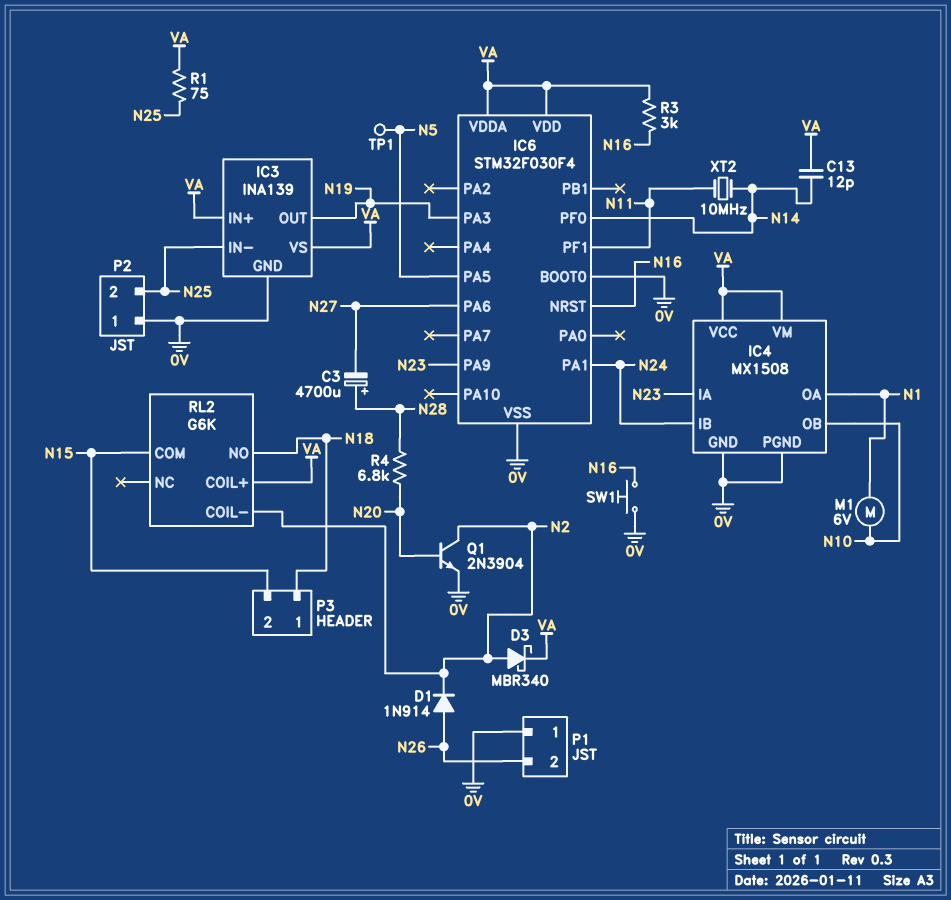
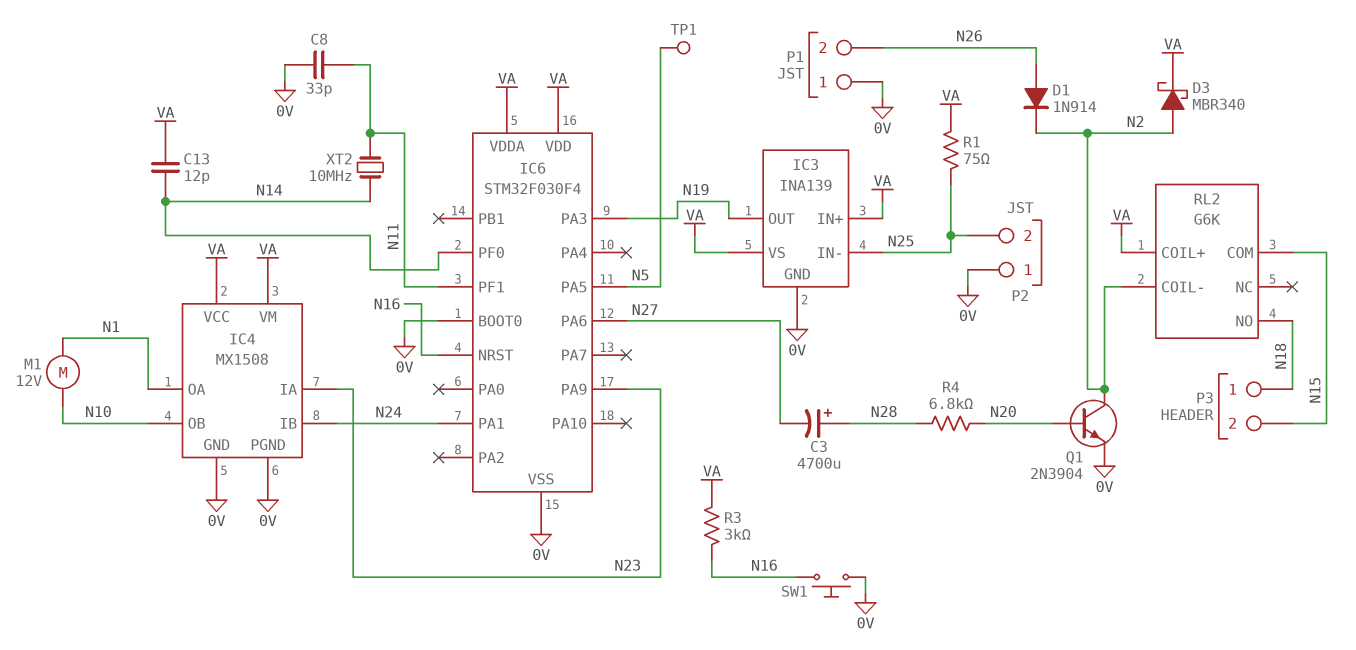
C8: none -> 33pF (0V, N11)
M1: motor 6V (N1, N10) -> motor 12V (N1, N10)

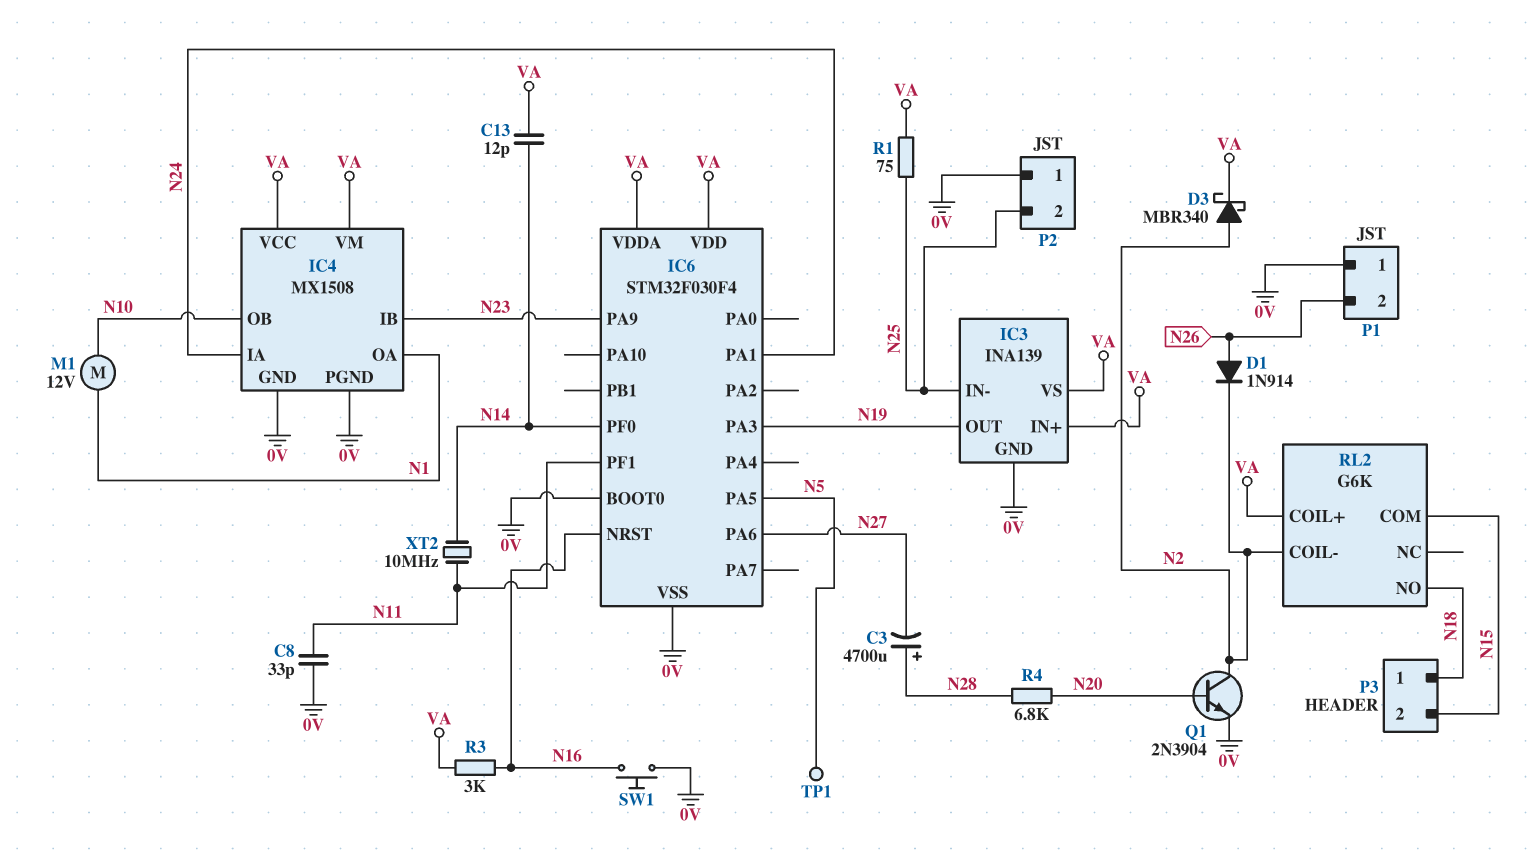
IC4 pin IA: N23 -> N24
IC4 pin IB: N24 -> N23

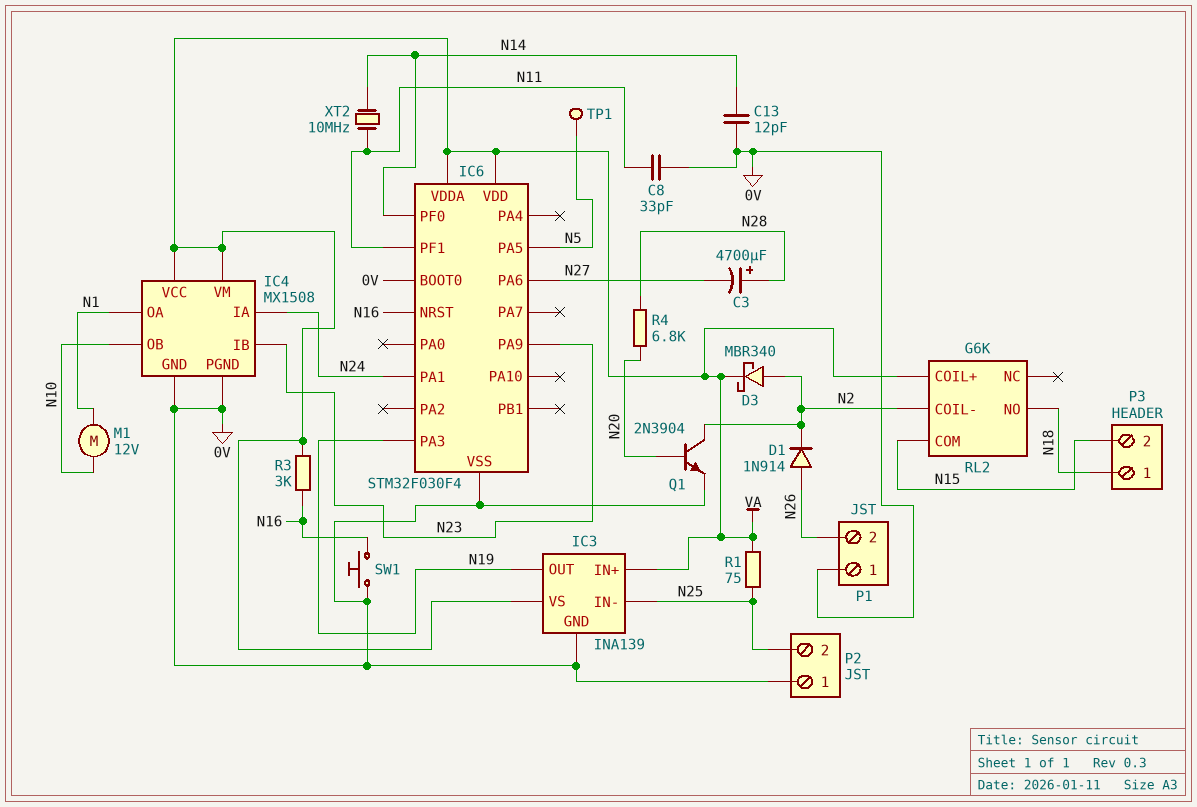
C13: 12pF (N14, VA) -> 12pF (0V, N14)

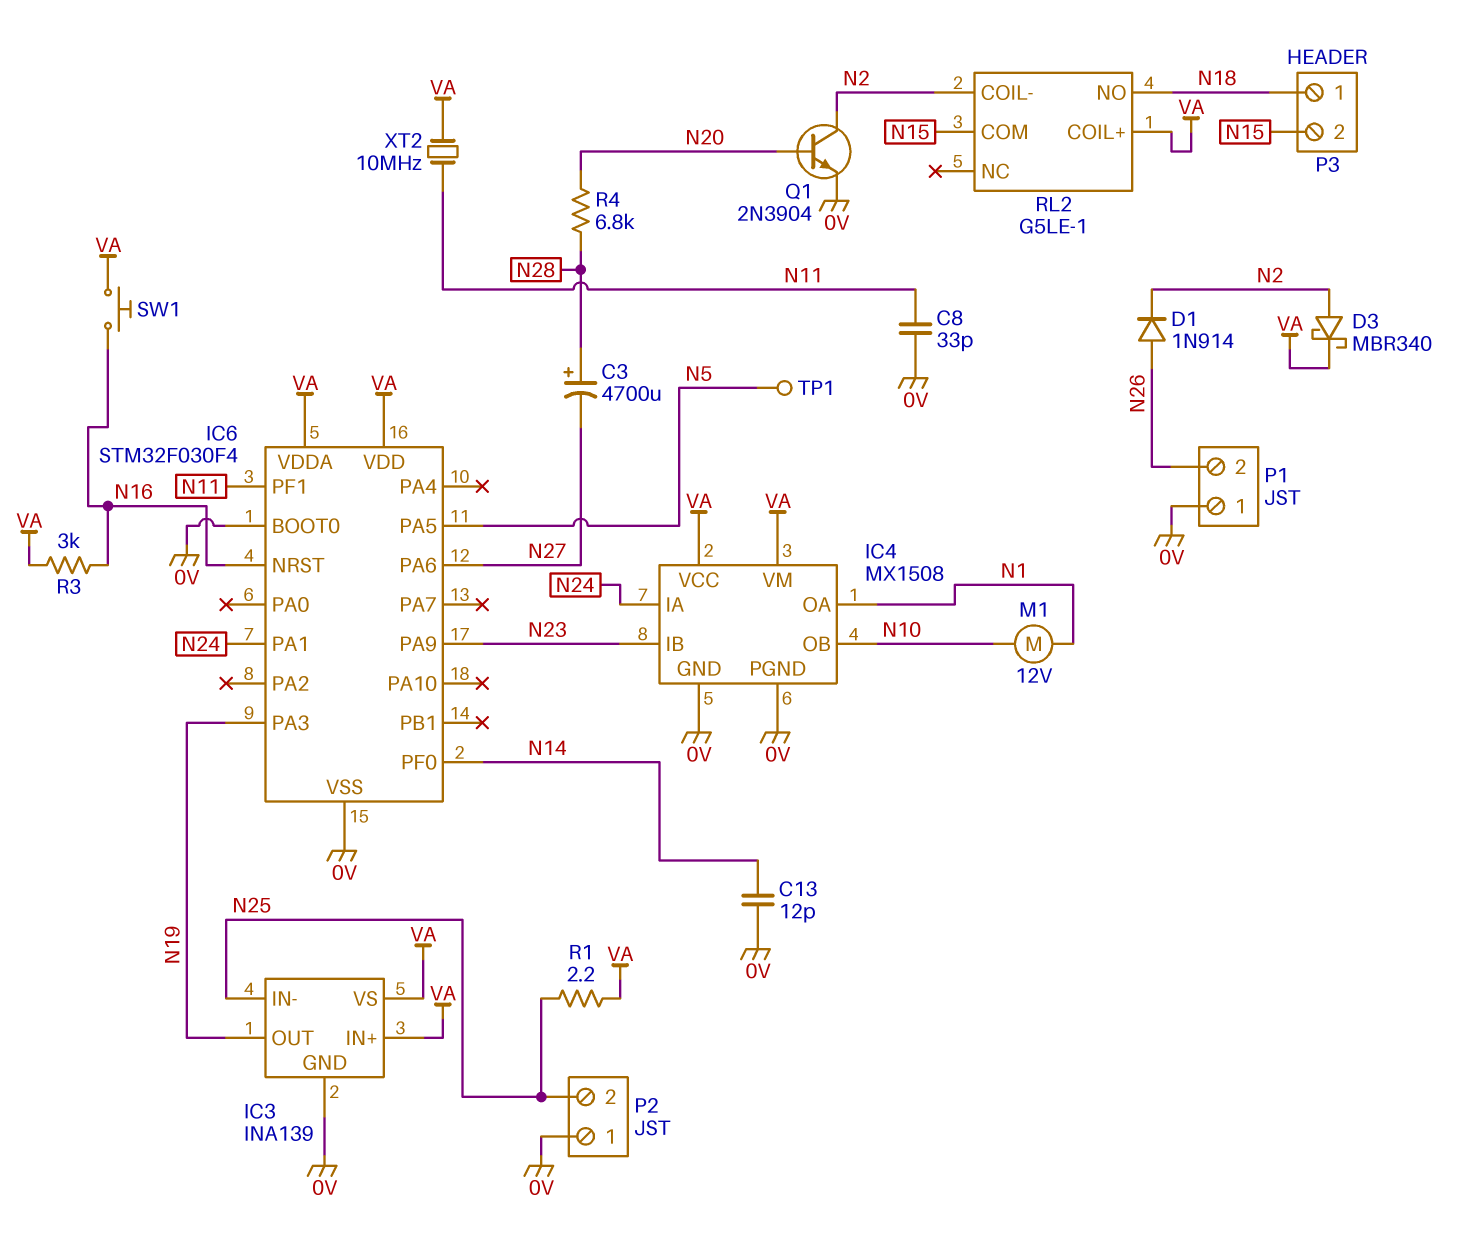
R1: 75 (N25, VA) -> 2.2 (N25, VA)
RL2: G6K -> G5LE-1
SW1: button (0V, N16) -> button (N16, VA)
XT2: 10MHz (N11, N14) -> 10MHz (N11, VA)

